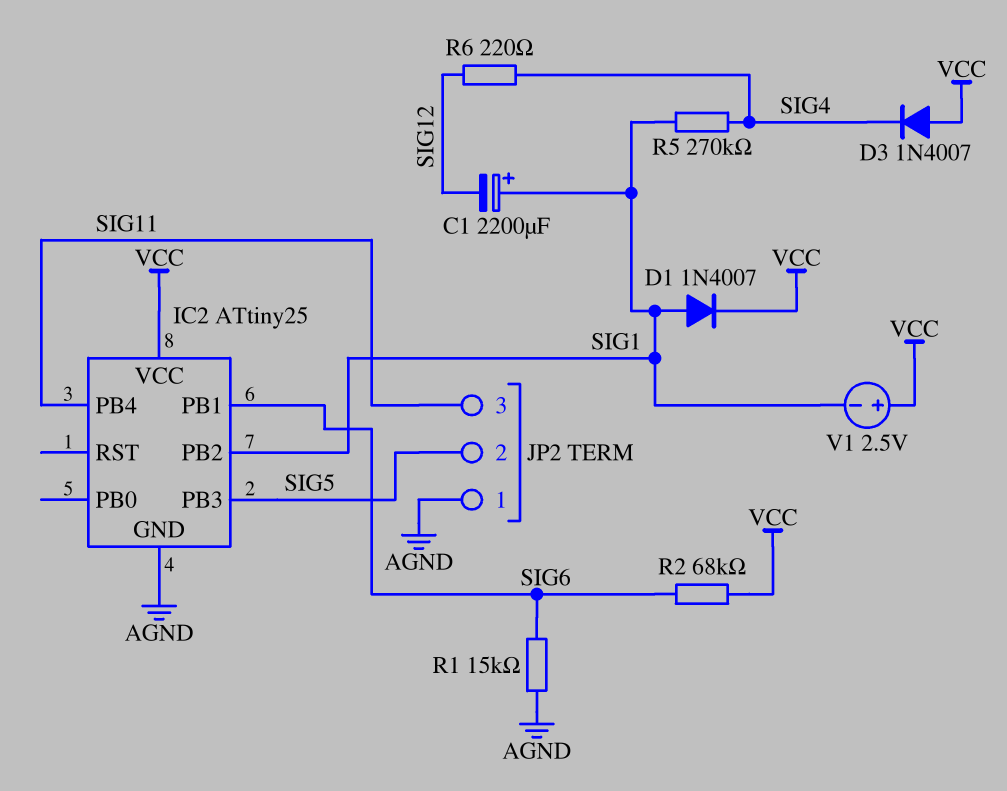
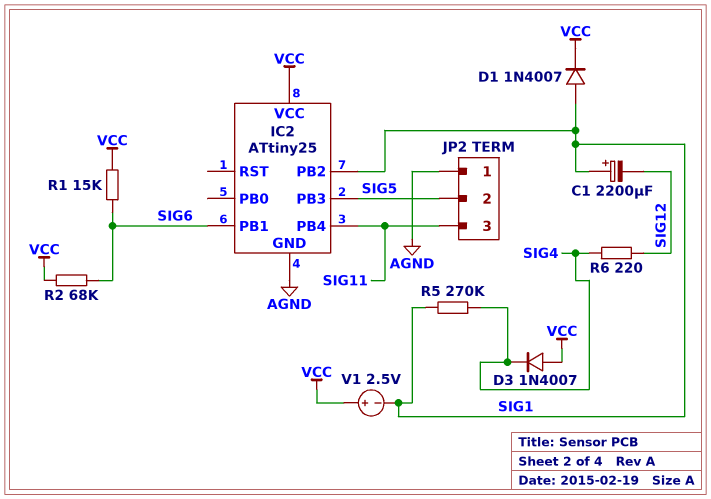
R1: 15k (AGND, SIG6) -> 15k (SIG6, VCC)

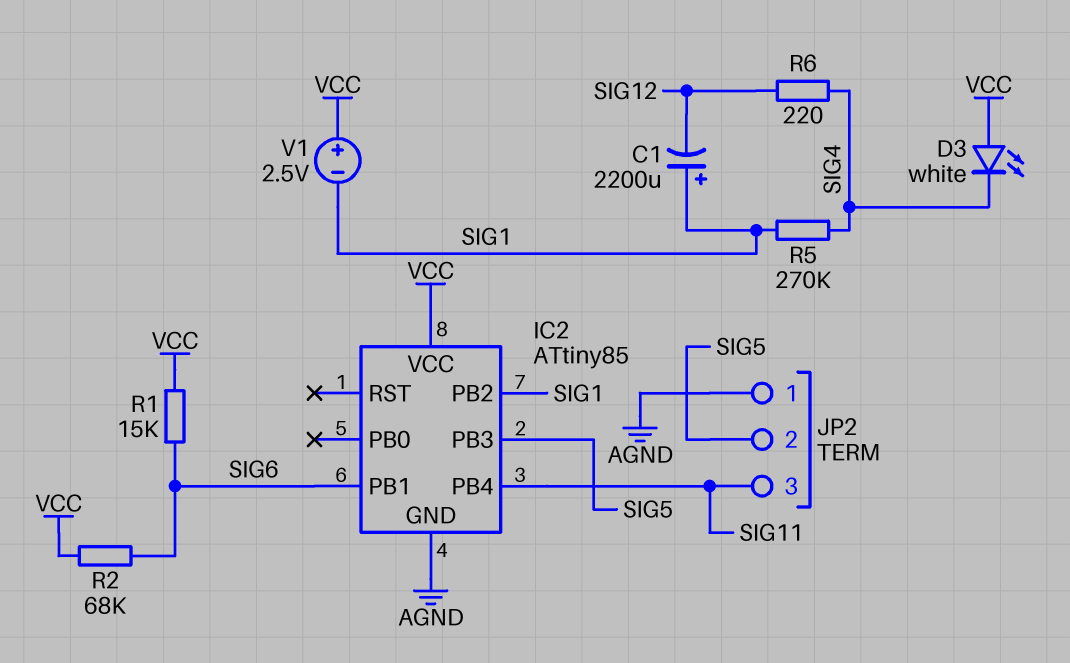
D1: diode 1N4007 (A SIG1, K VCC) -> none
D3: diode 1N4007 (A VCC, K SIG4) -> LED white (A VCC, K SIG4)
IC2: ATtiny25 -> ATtiny85

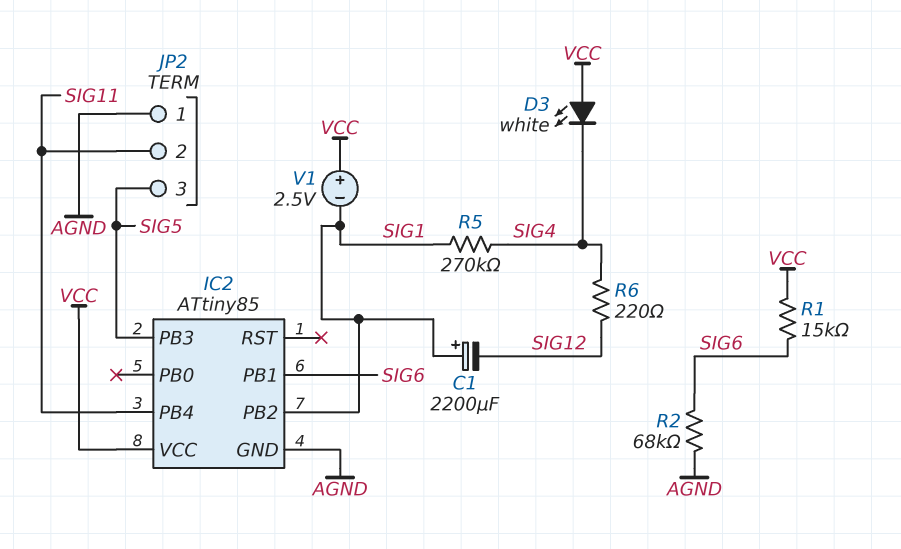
JP2 pin 2: SIG5 -> SIG11
JP2 pin 3: SIG11 -> SIG5
R2: 68k (SIG6, VCC) -> 68k (AGND, SIG6)

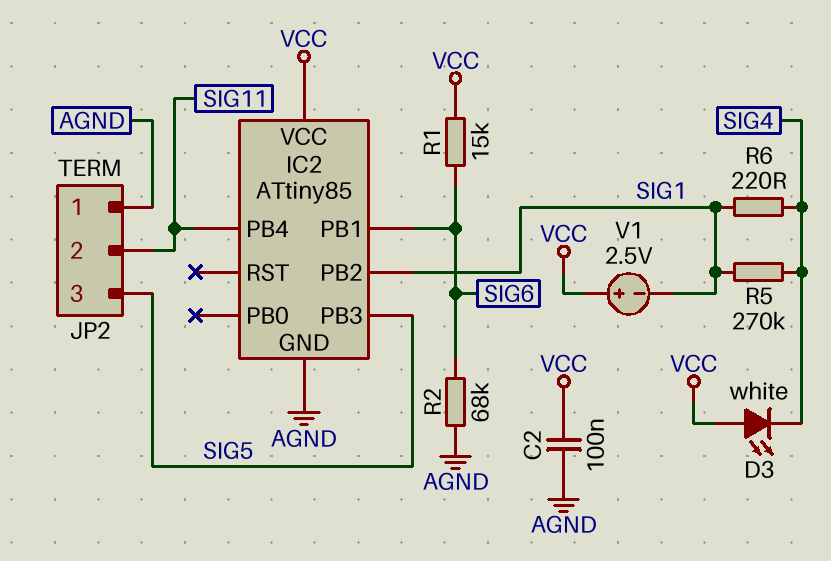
C1: 2200uF (plus SIG1, minus SIG12) -> none
C2: none -> 100nF (AGND, VCC)
R6: 220 (SIG4, SIG12) -> 220 (SIG1, SIG4)

